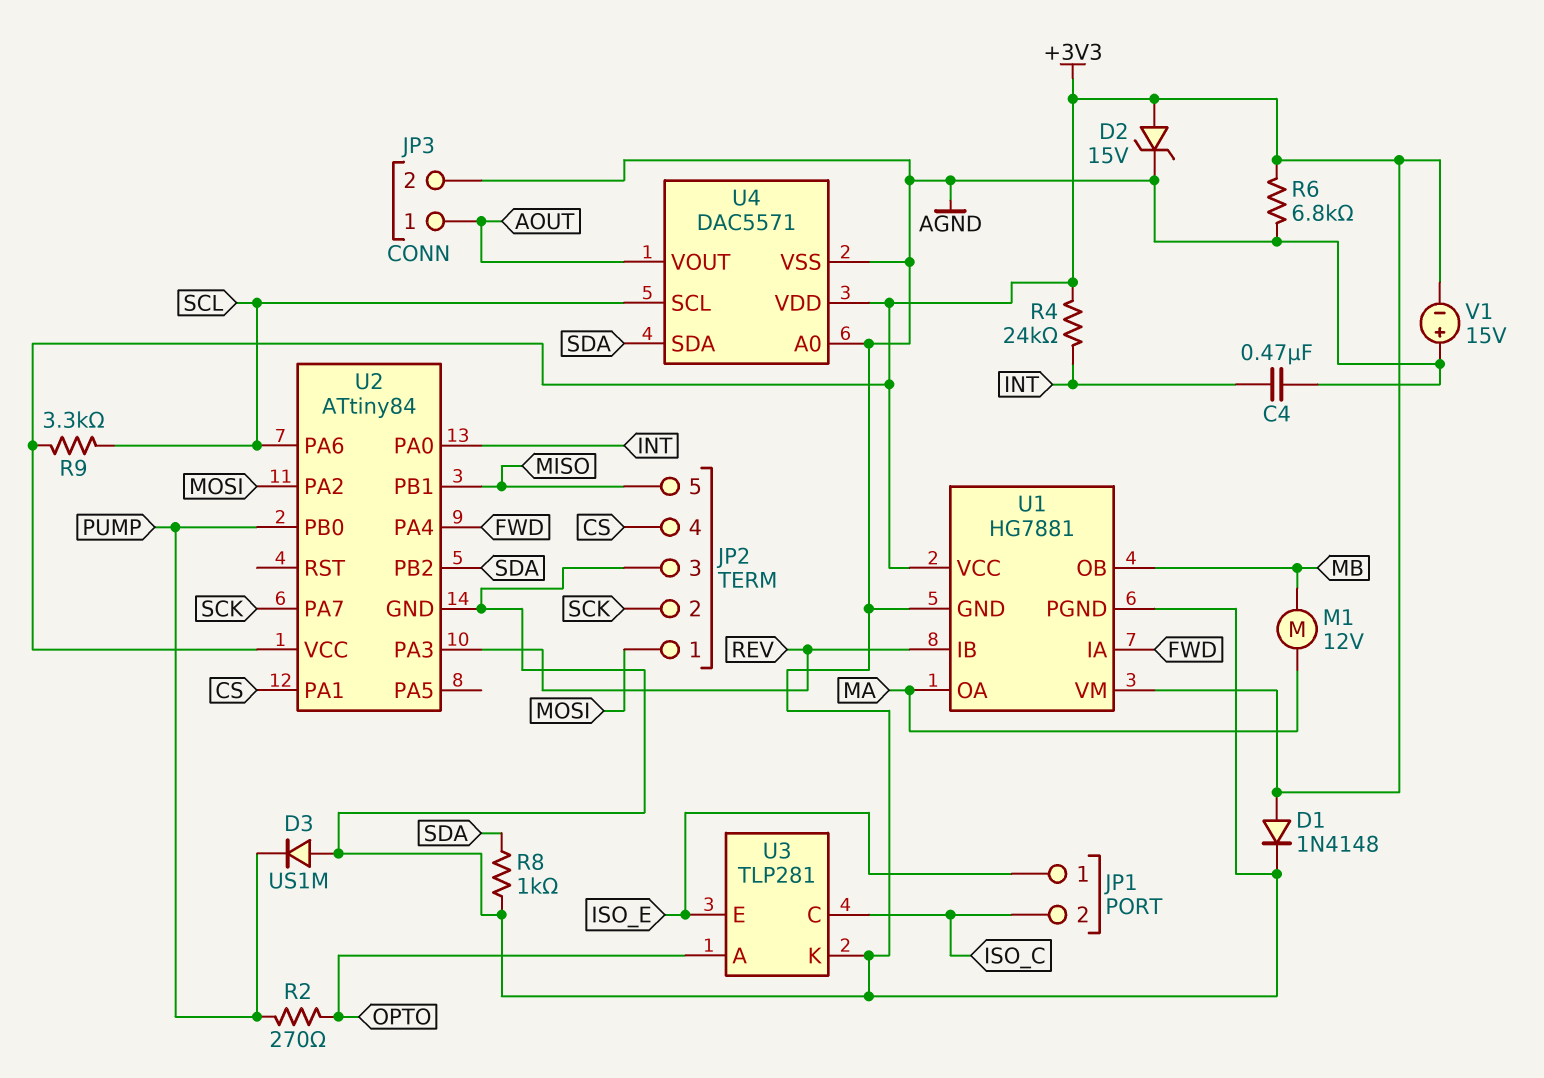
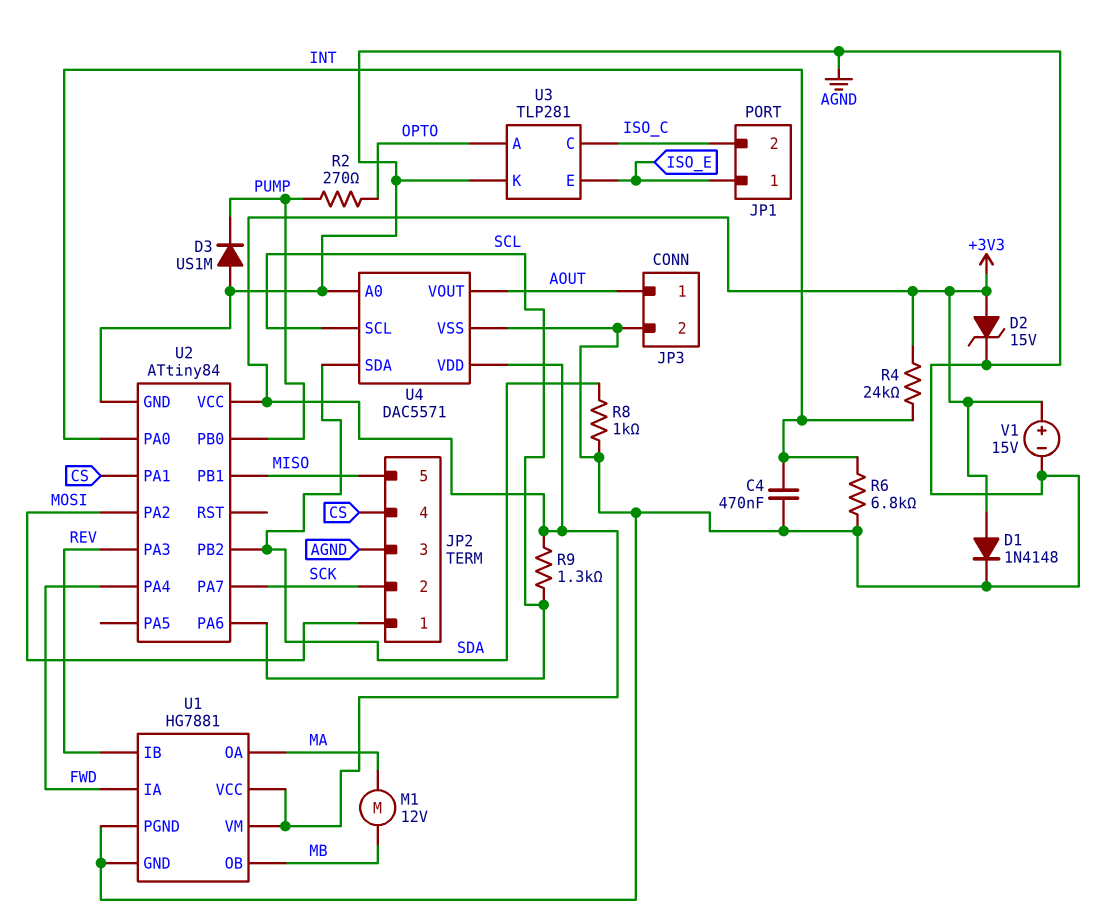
R6: 6.8k (+3V3, AGND) -> 6.8k (AGND, INT)
R9: 3.3k (+3V3, SCL) -> 1.3k (+3V3, SCL)
V1: 15V (plus AGND, minus +3V3) -> 15V (plus +3V3, minus AGND)

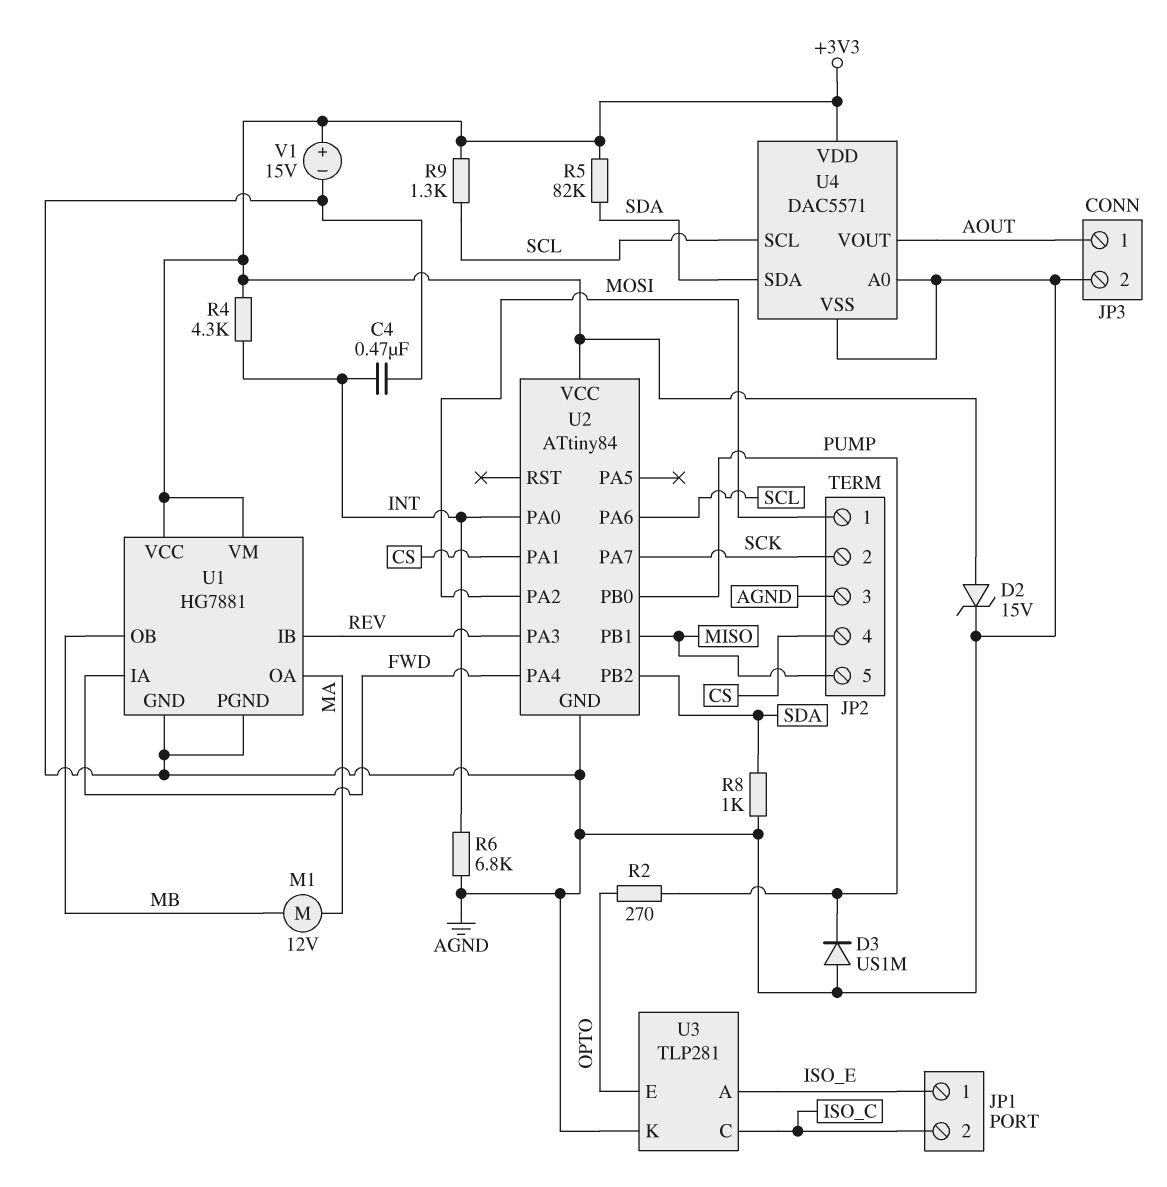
D1: diode 1N4148 (A +3V3, K AGND) -> none
R4: 24k (+3V3, INT) -> 4.3k (+3V3, INT)
R5: none -> 82k (+3V3, SDA)
U3 pin A: OPTO -> ISO_E
U3 pin E: ISO_E -> OPTO

